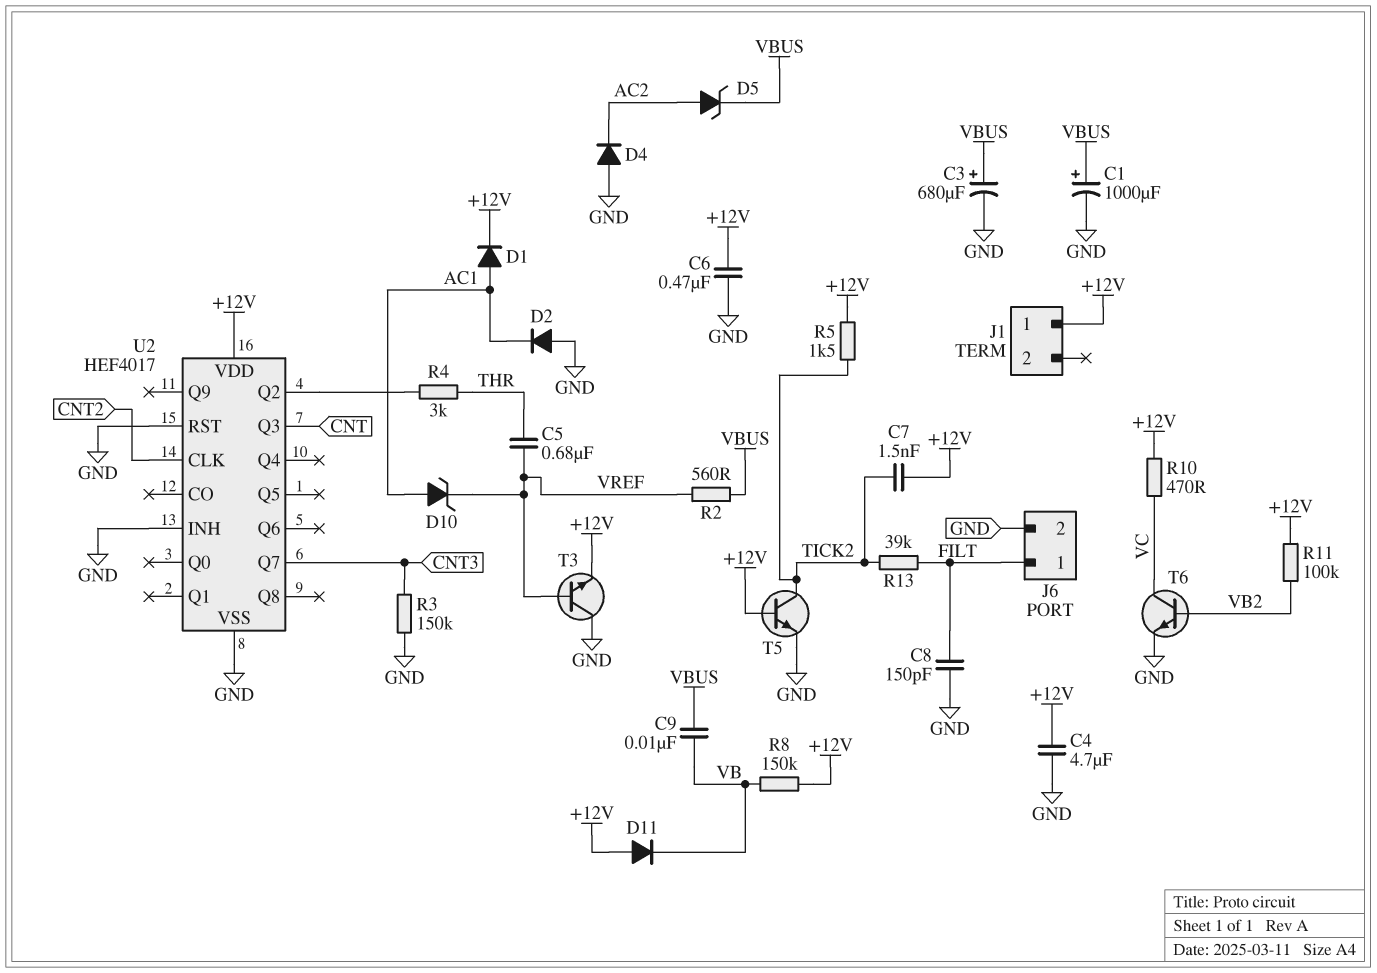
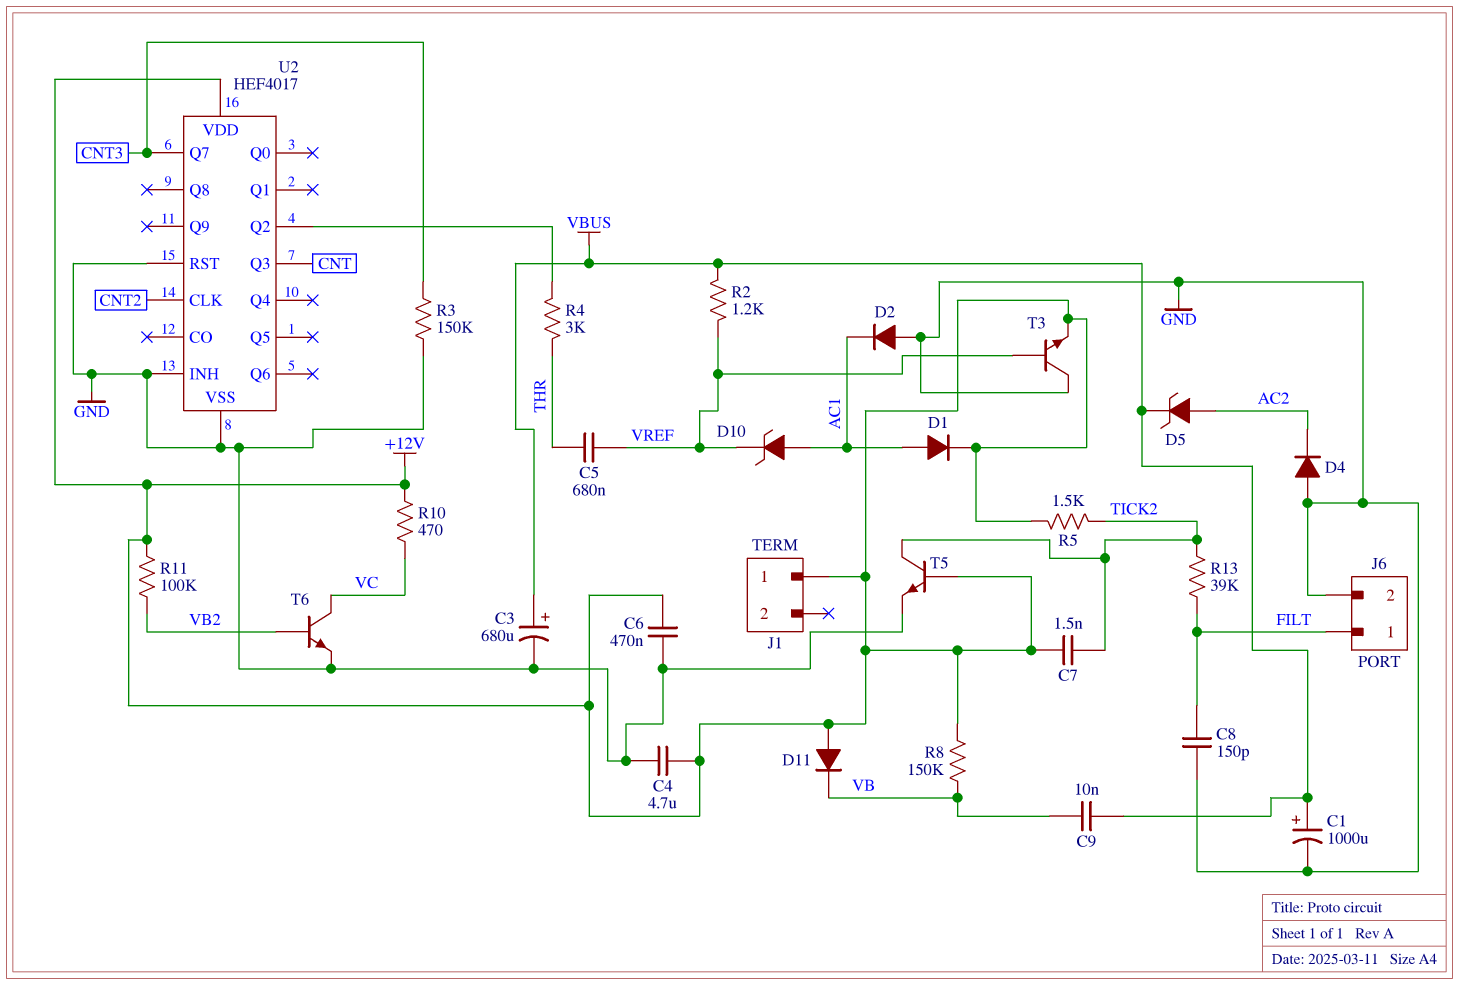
R2: 560 (VBUS, VREF) -> 1.2k (VBUS, VREF)

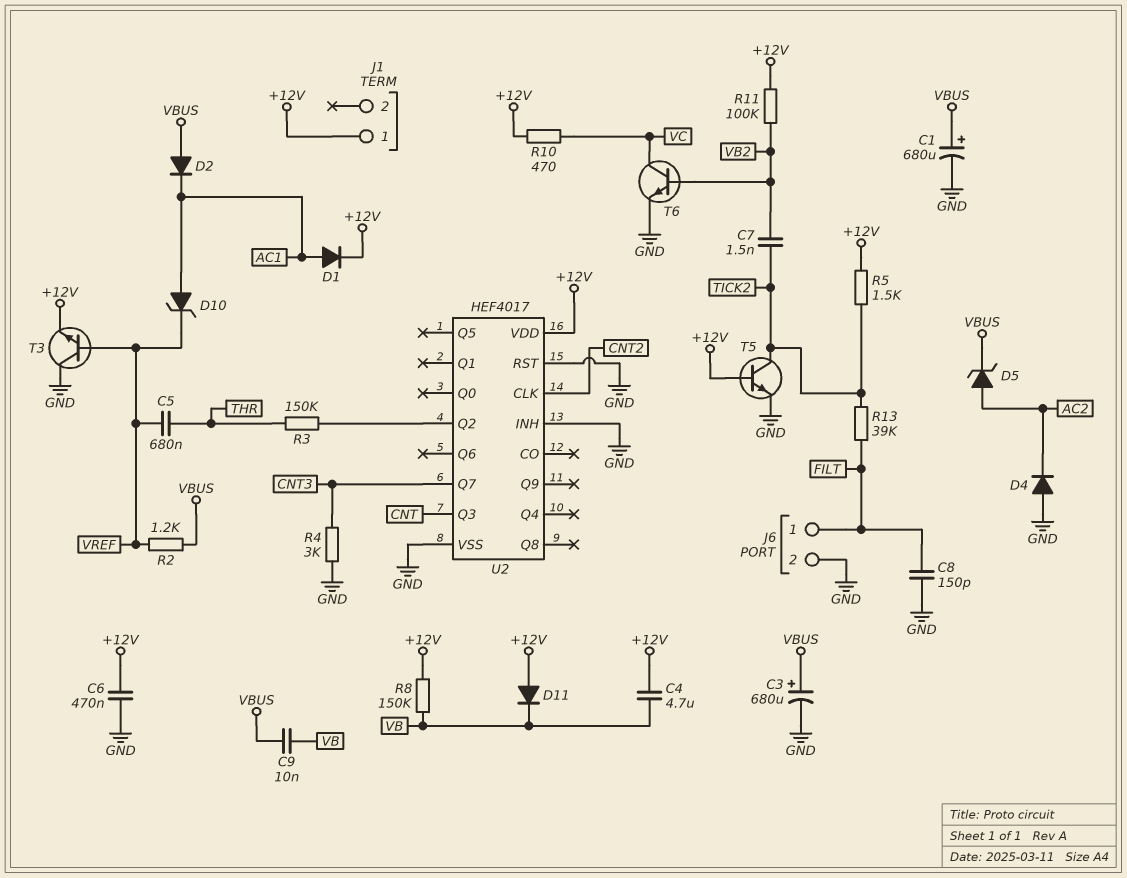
C1: 1000uF (plus VBUS, minus GND) -> 680uF (plus VBUS, minus GND)
C4: 4.7uF (+12V, GND) -> 4.7uF (+12V, VB)
C7: 1.5nF (+12V, TICK2) -> 1.5nF (TICK2, VB2)
D2: diode (A GND, K AC1) -> diode (A VBUS, K AC1)
R3: 150k (CNT3, GND) -> 150k (THR, U2/Q2)
R4: 3k (THR, U2/Q2) -> 3k (CNT3, GND)

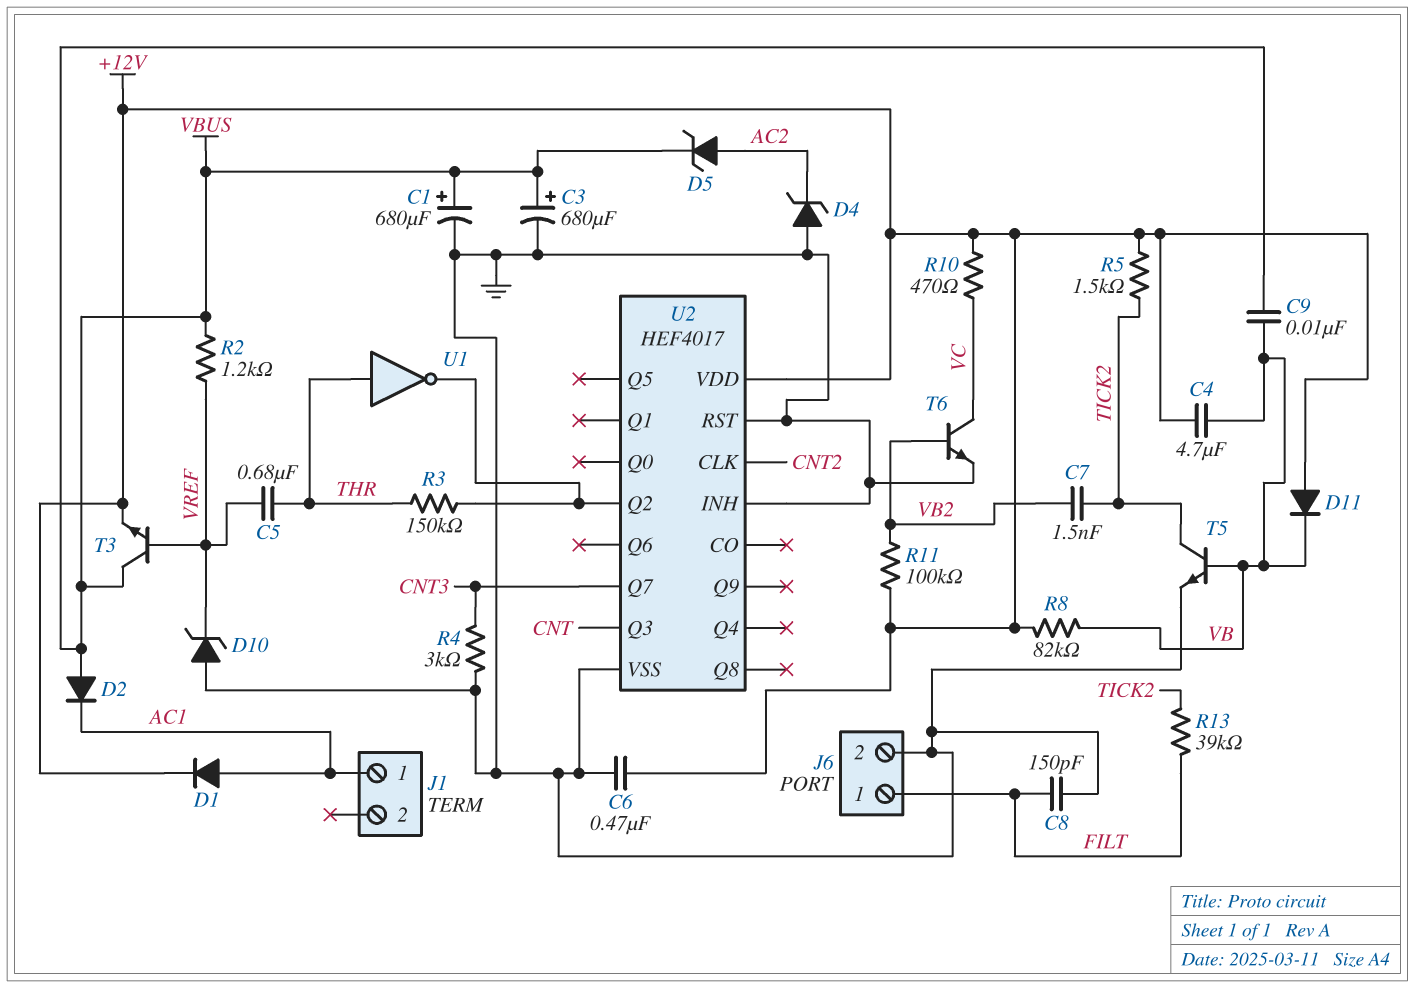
D4: diode (A GND, K AC2) -> zener (A GND, K AC2)
D10: zener (A AC1, K VREF) -> zener (A GND, K VREF)
J1 pin 1: +12V -> AC1
R8: 150k (+12V, VB) -> 82k (+12V, VB)
T3: NPN (B VREF, C GND, E +12V) -> NPN (B VREF, C VBUS, E +12V)
T5: NPN (B +12V, C TICK2, E GND) -> NPN (B VB, C TICK2, E GND)
U1: none -> NOT (in THR, out U2/Q2)

